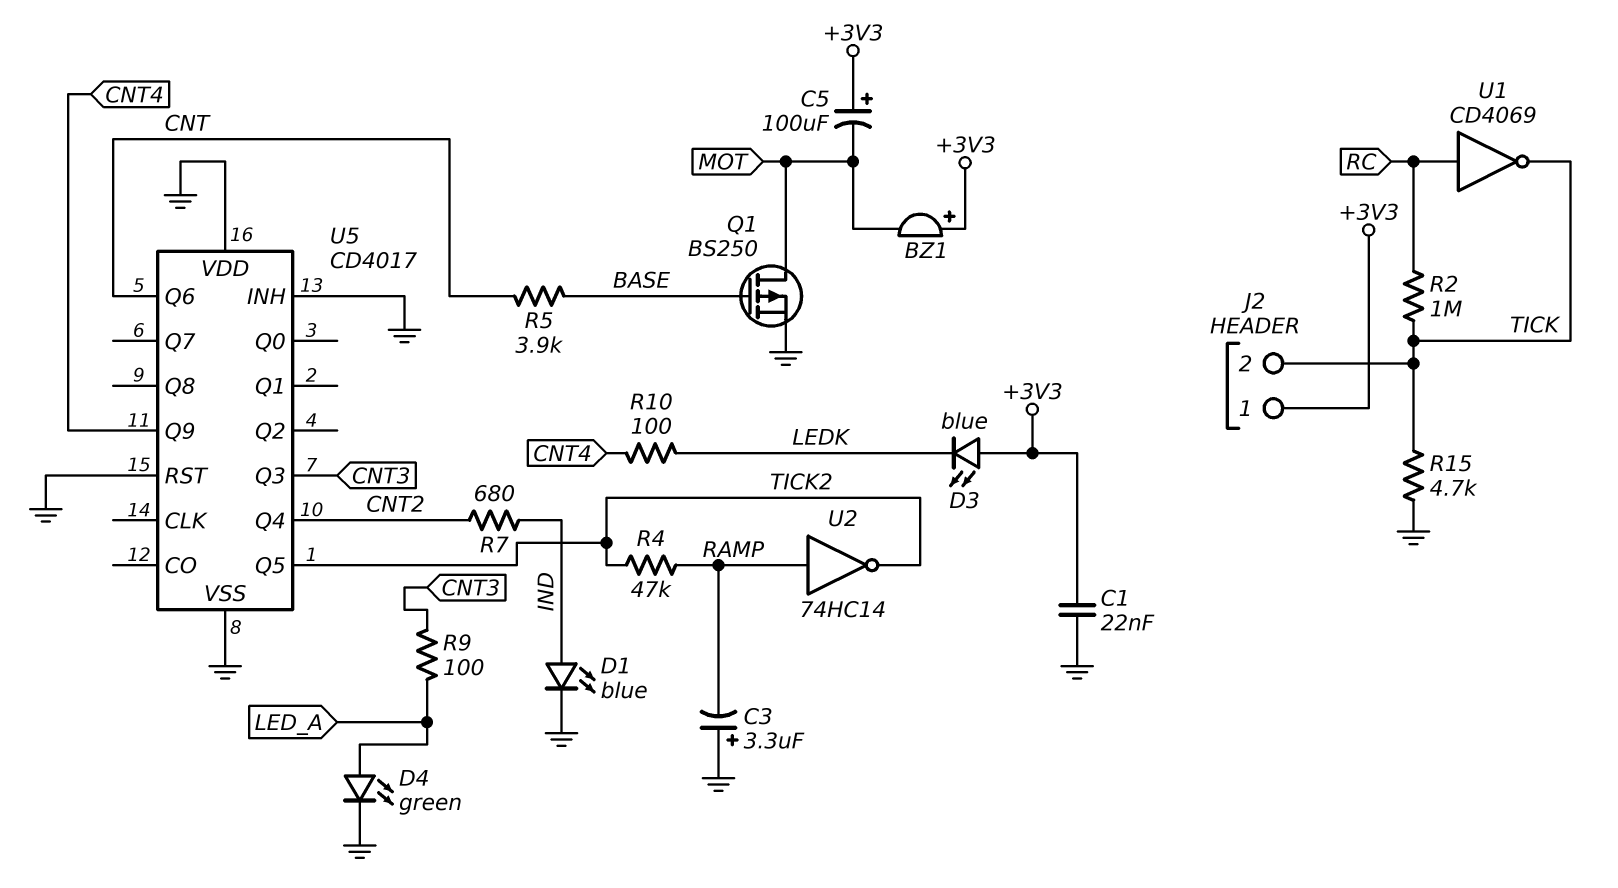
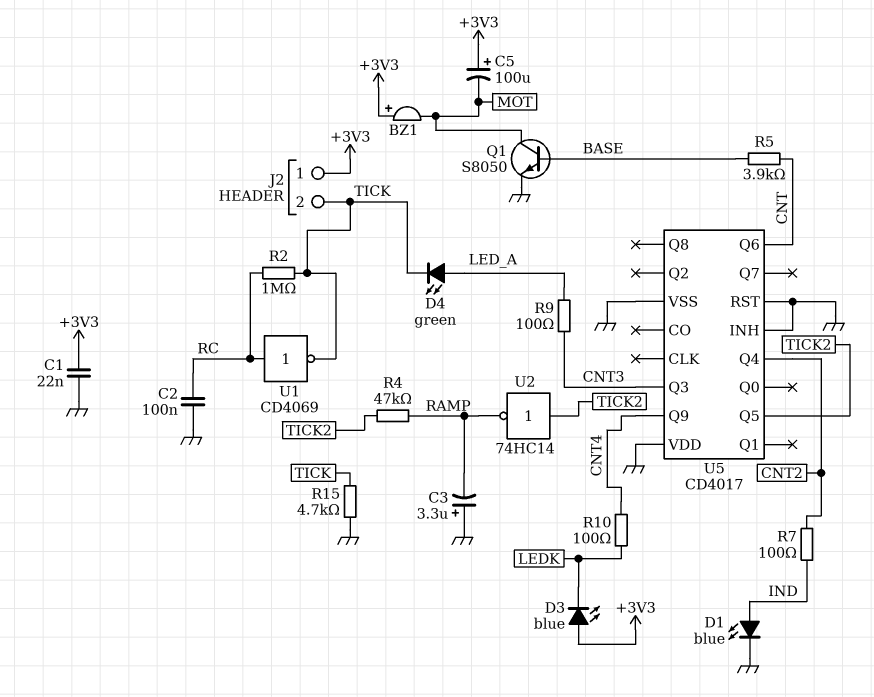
C2: none -> 100nF (GND, RC)
D4: LED green (A LED_A, K GND) -> LED green (A LED_A, K TICK)
Q1: PMOS BS250 (G BASE, D MOT, S GND) -> NPN S8050 (B BASE, C MOT, E GND)
R7: 680 (CNT2, IND) -> 100 (CNT2, IND)
U2: NOT 74HC14 (in RAMP, out TICK2) -> NOT 74HC14 (in TICK2, out RAMP)

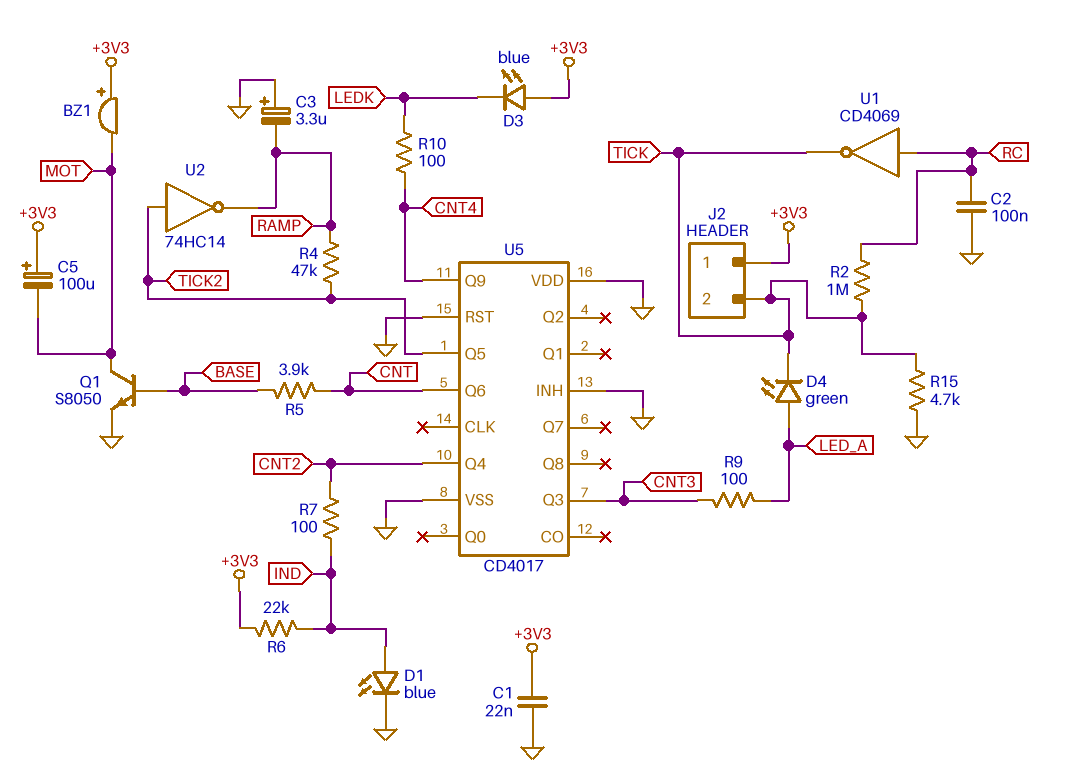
R6: none -> 22k (+3V3, IND)

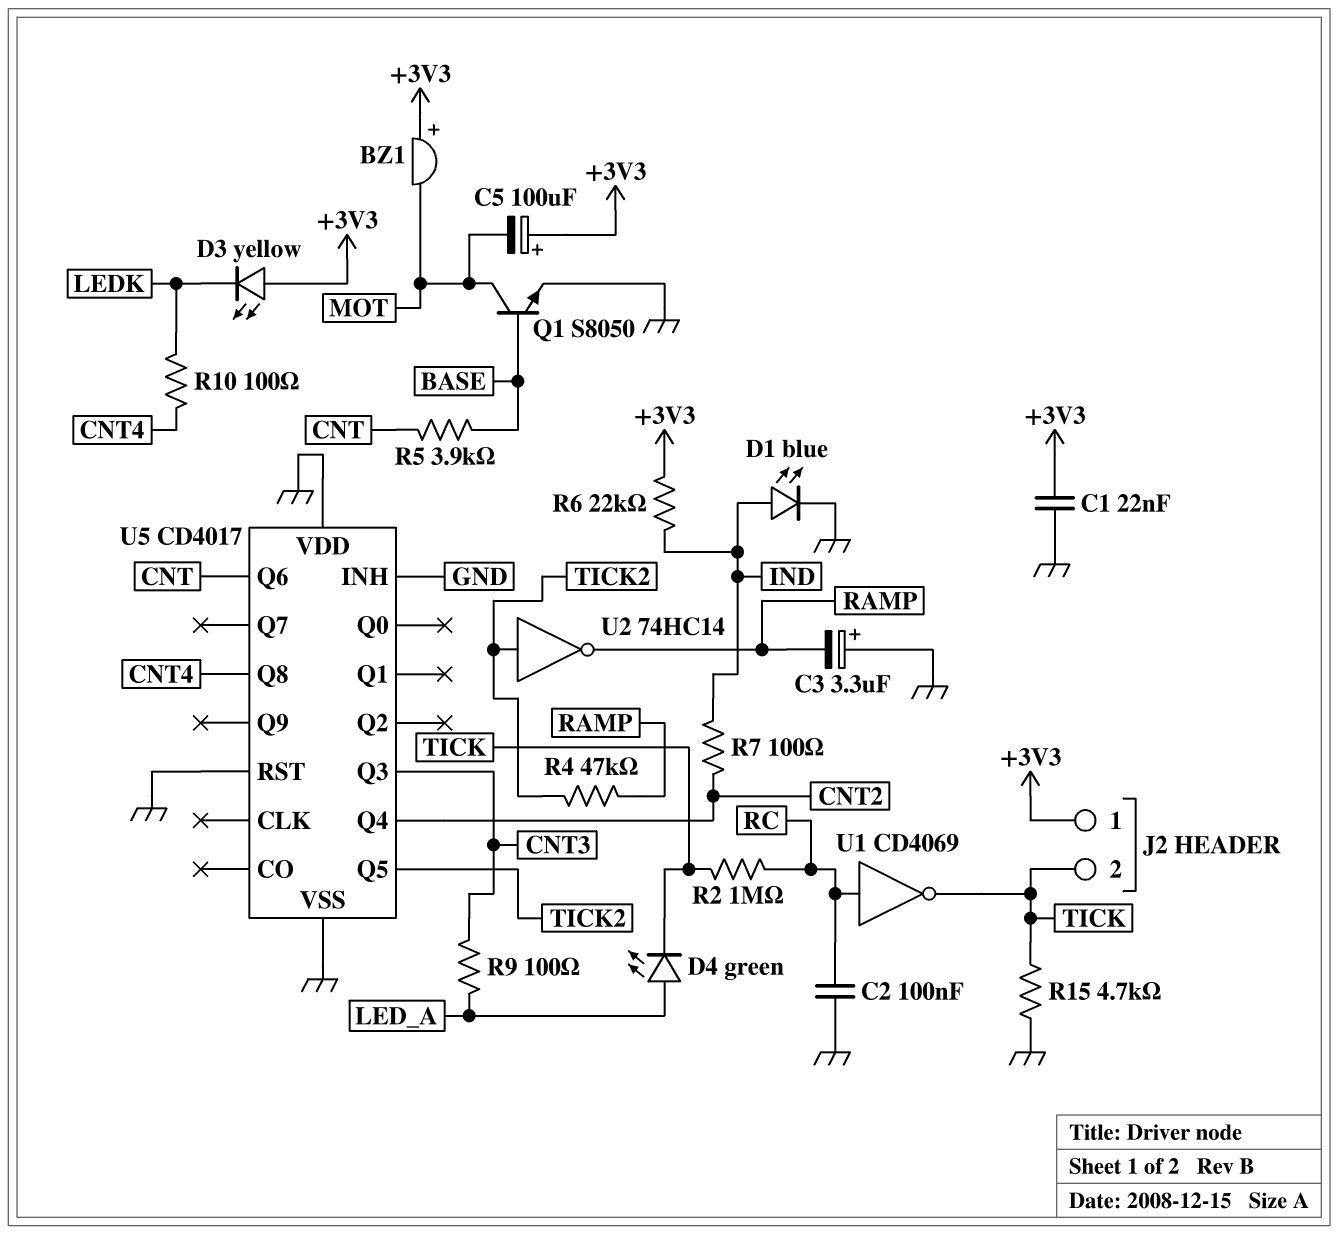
D3: LED blue (A +3V3, K LEDK) -> LED yellow (A +3V3, K LEDK)
U5 pin Q8: none -> CNT4
U5 pin Q9: CNT4 -> none

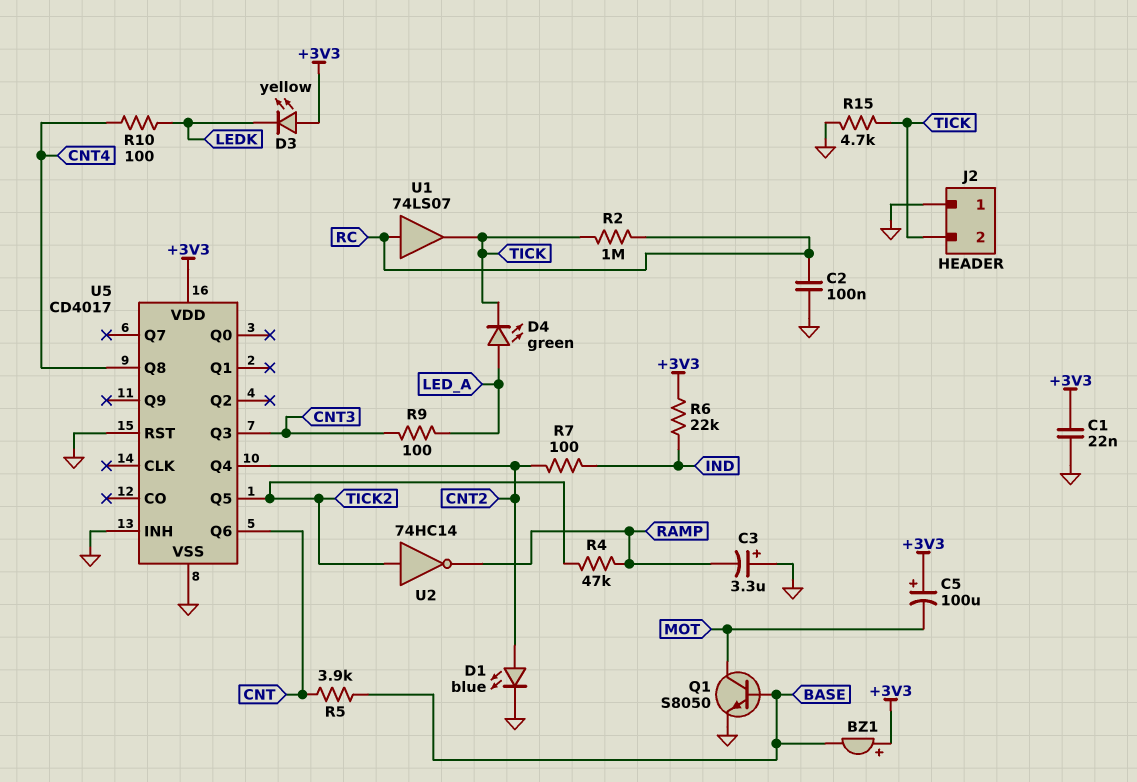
BZ1: buzzer (plus +3V3, minus MOT) -> buzzer (plus +3V3, minus BASE)
D1: LED blue (A IND, K GND) -> LED blue (A CNT2, K GND)
J2 pin 1: +3V3 -> GND
U1: NOT CD4069 (in RC, out TICK) -> buffer 74LS07 (in RC, out TICK)
U5 pin VDD: GND -> +3V3

